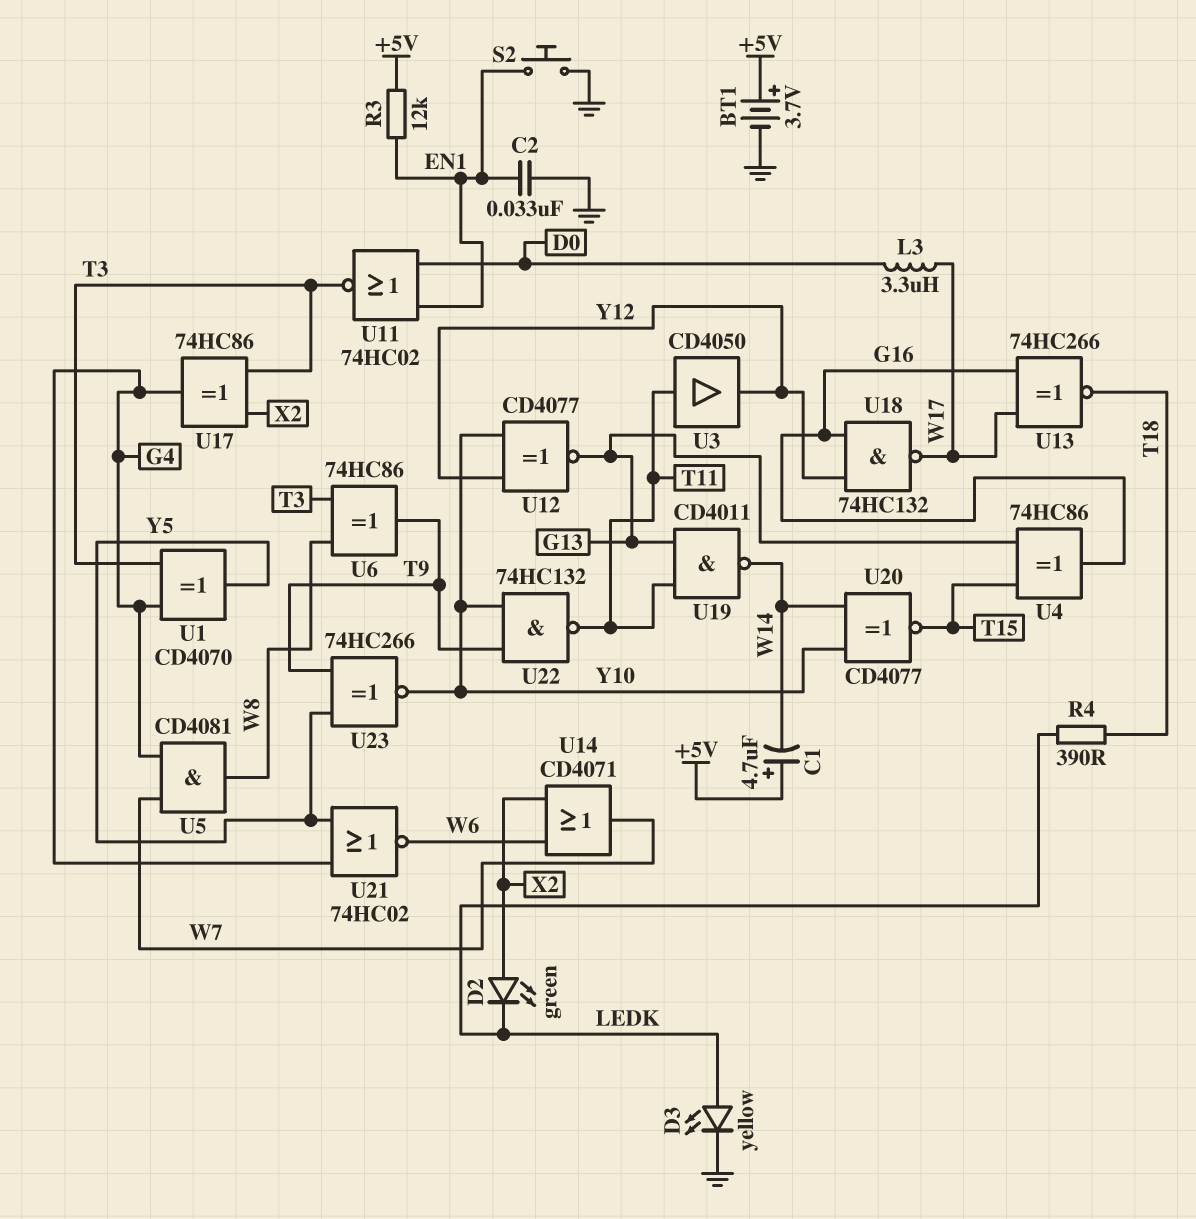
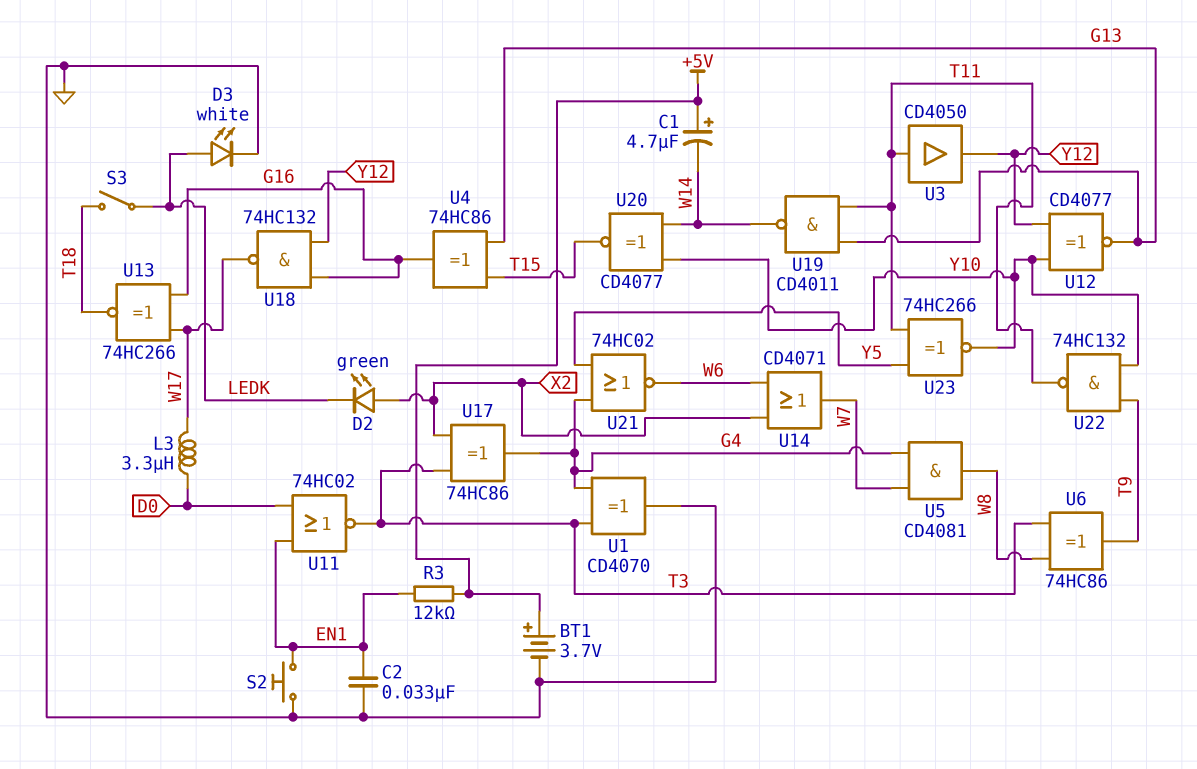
D3: LED yellow (A LEDK, K GND) -> LED white (A LEDK, K GND)
R4: 390 (LEDK, T18) -> none
S3: none -> switch (LEDK, T18)
U1: XOR CD4070 (in G4, in T3, out Y5) -> XOR CD4070 (in G4, in T3, out GND)
U23: XNOR 74HC266 (in T9, in Y5, out Y10) -> XNOR 74HC266 (in T11, in Y5, out Y10)

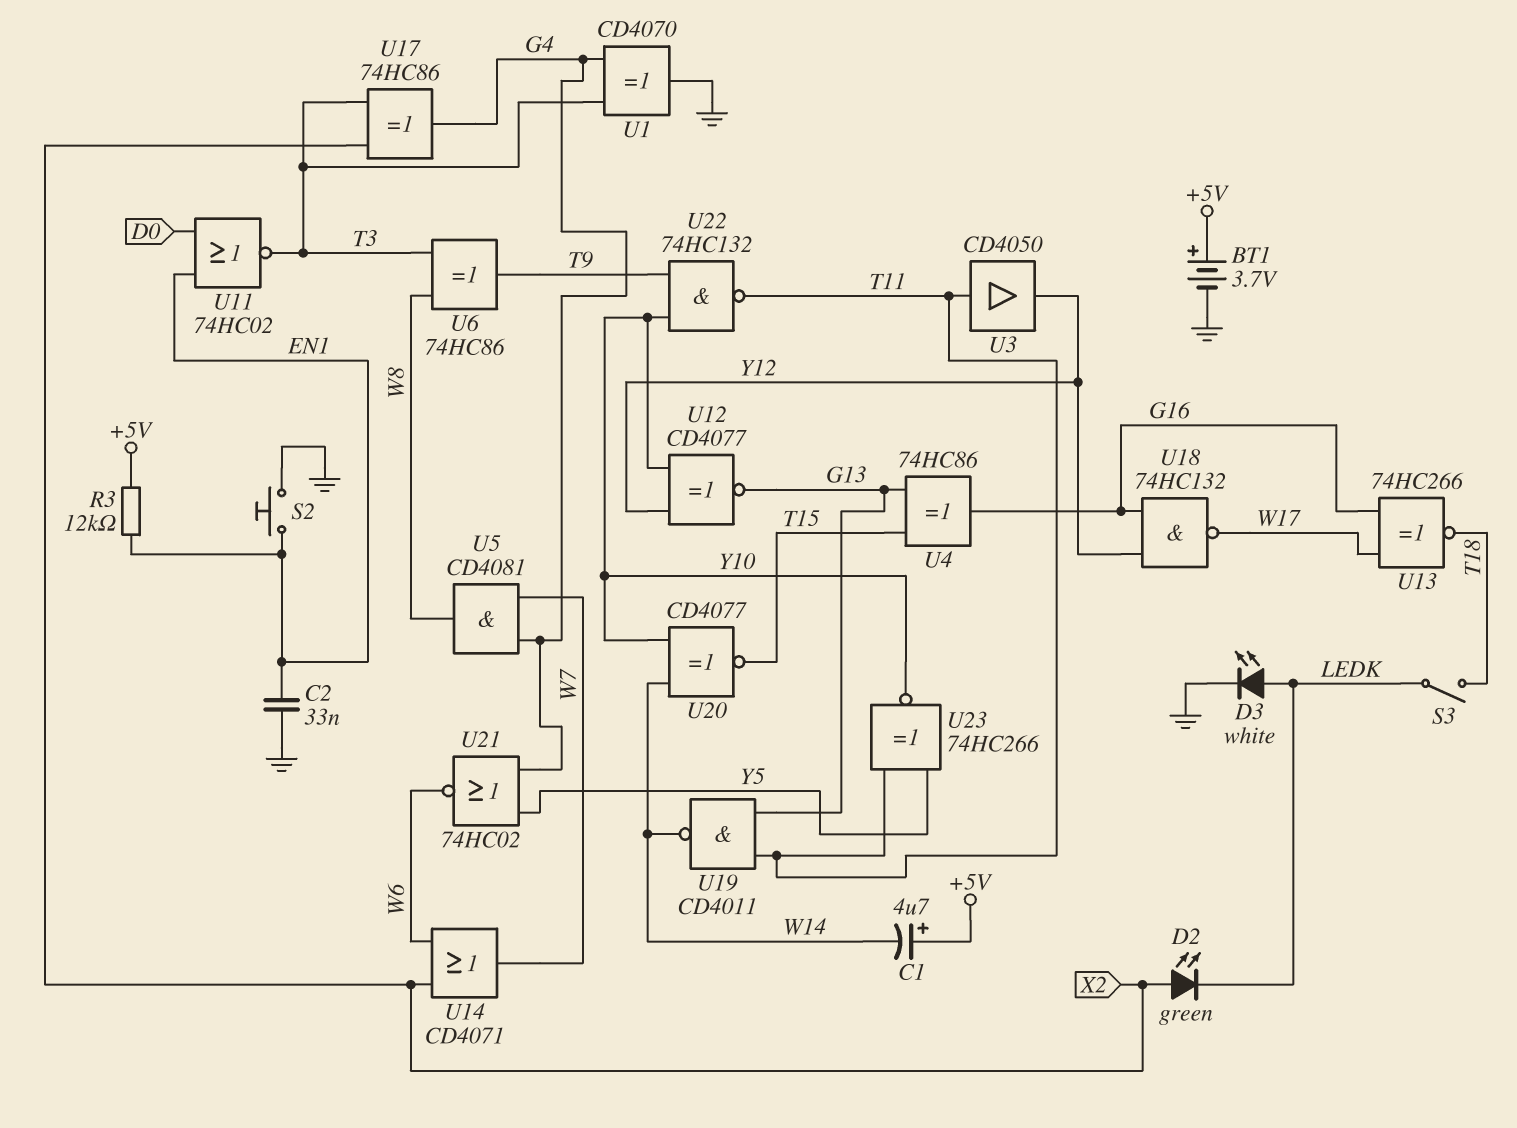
L3: 3.3uH (D0, W17) -> none

